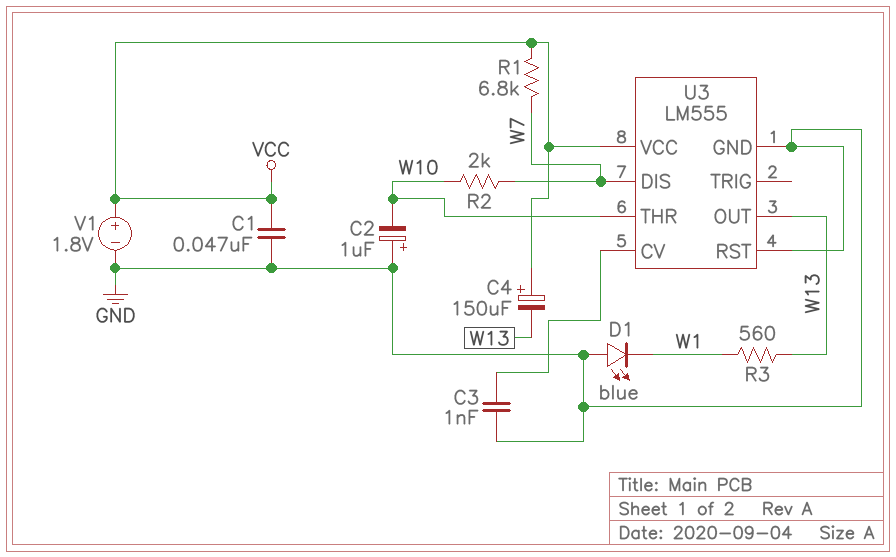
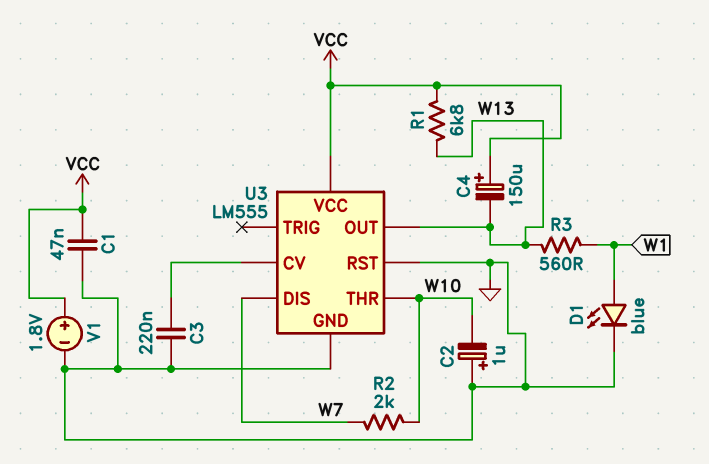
C3: 1nF (GND, U3/CV) -> 220nF (GND, U3/CV)
D1: LED blue (A GND, K W1) -> LED blue (A W1, K GND)
R1: 6.8k (VCC, W7) -> 6.8k (VCC, W13)

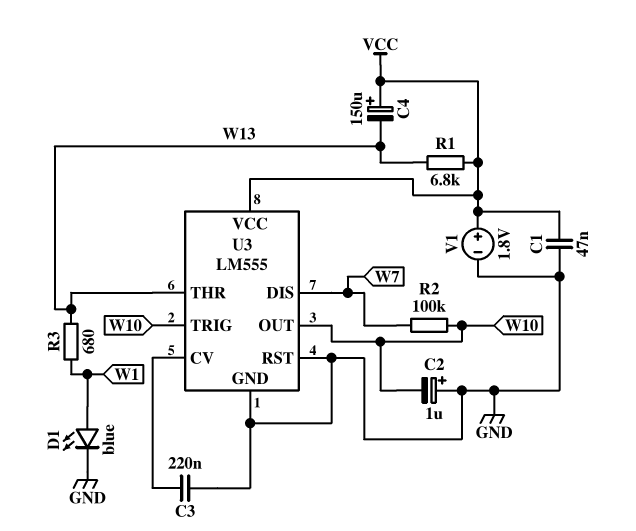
R2: 2k (W7, W10) -> 100k (W7, W10)
R3: 560 (W1, W13) -> 680 (W1, W13)
U3 pin OUT: W13 -> W10
U3 pin THR: W10 -> W13
U3 pin TRIG: none -> W10

